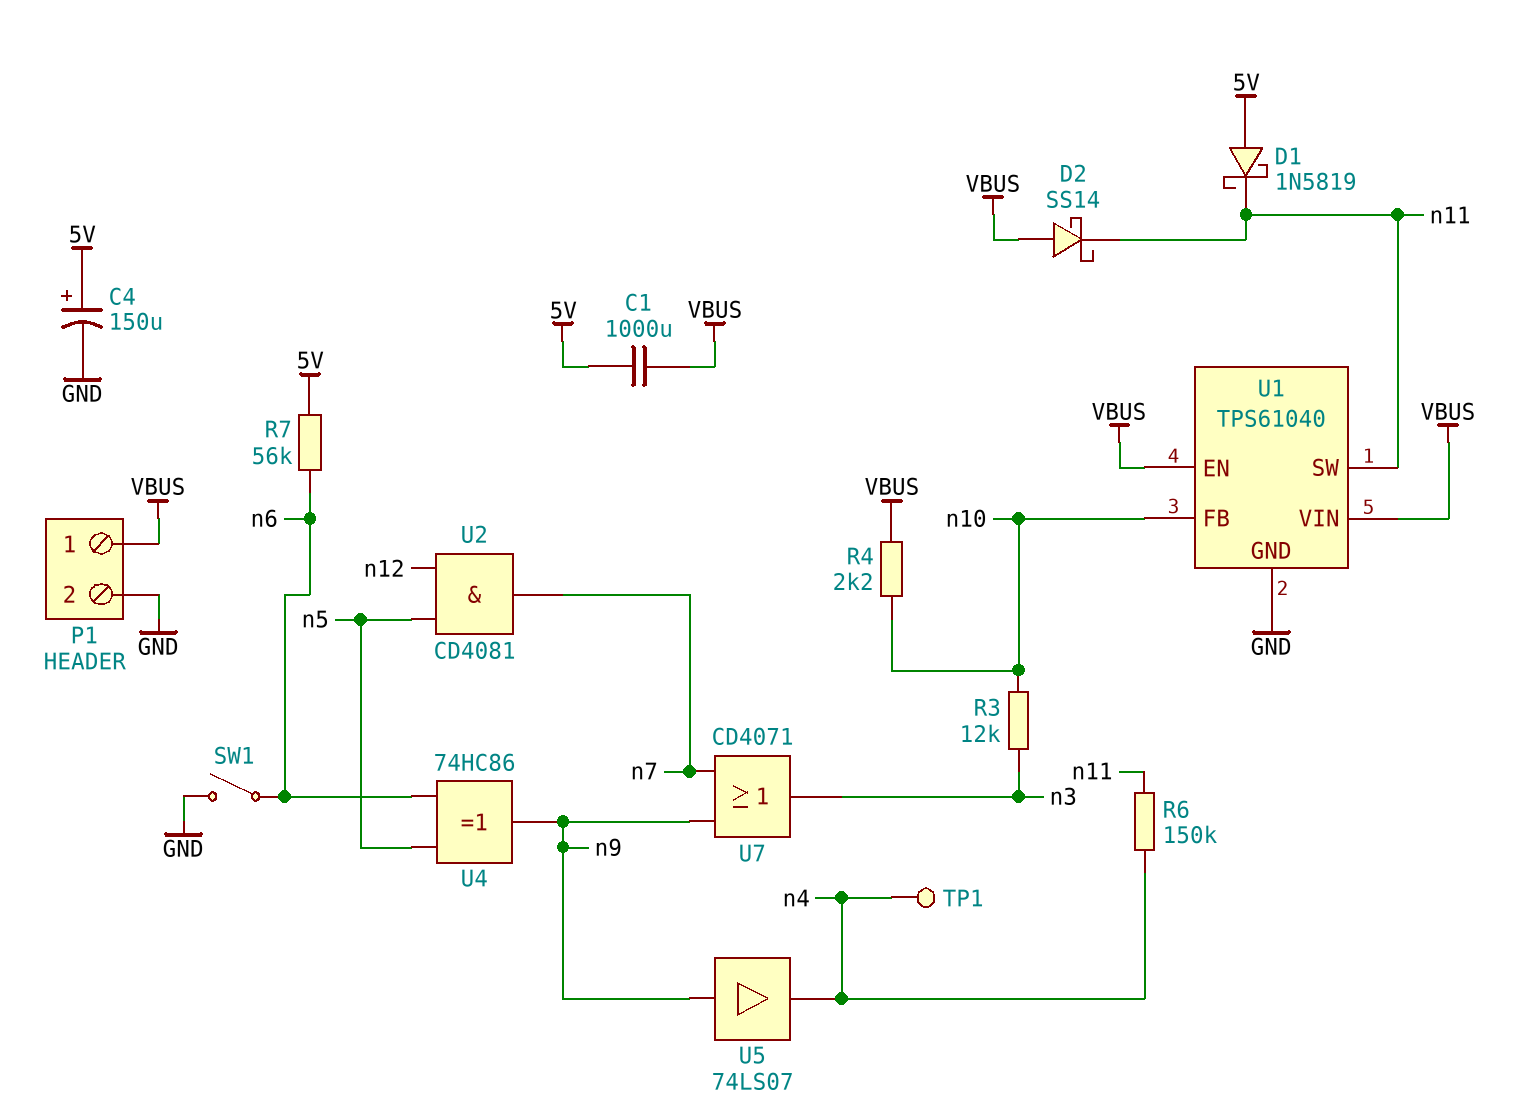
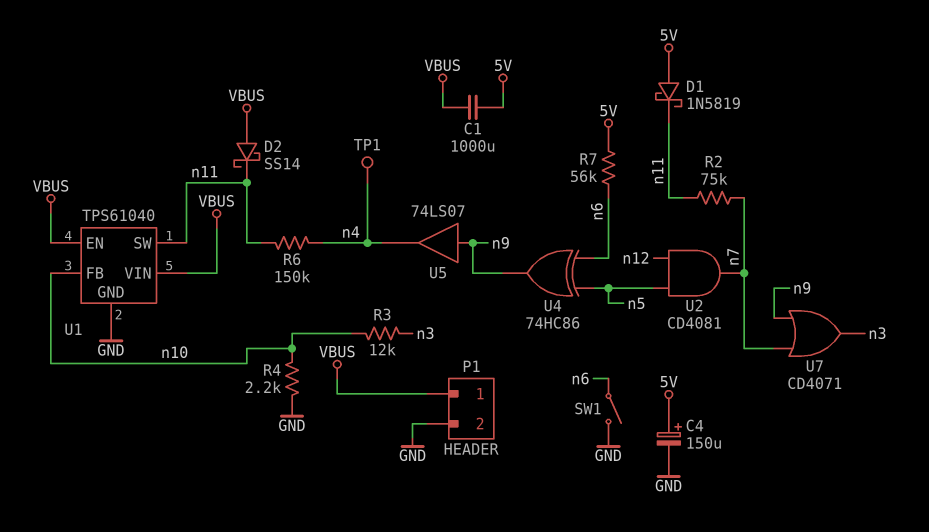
R2: none -> 75k (n7, n11)
R4: 2.2k (VBUS, n10) -> 2.2k (GND, n10)

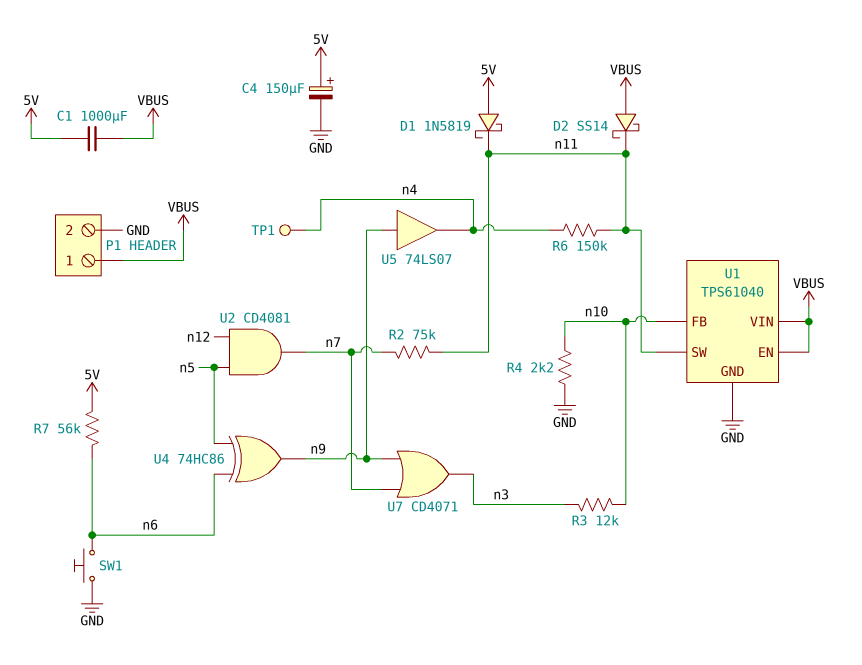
SW1: switch (GND, n6) -> button (GND, n6)

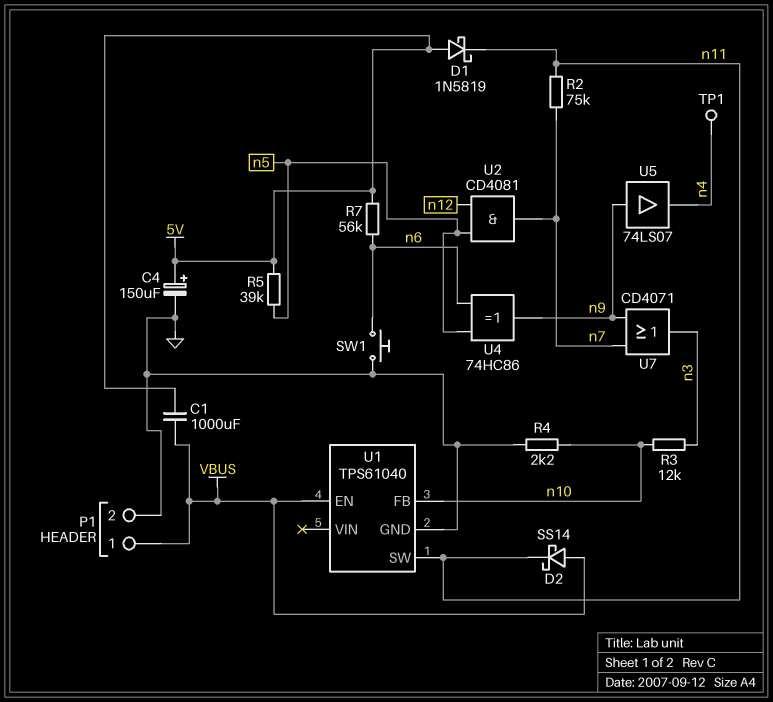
R5: none -> 39k (5V, n5)
R6: 150k (n4, n11) -> none
U1 pin VIN: VBUS -> none

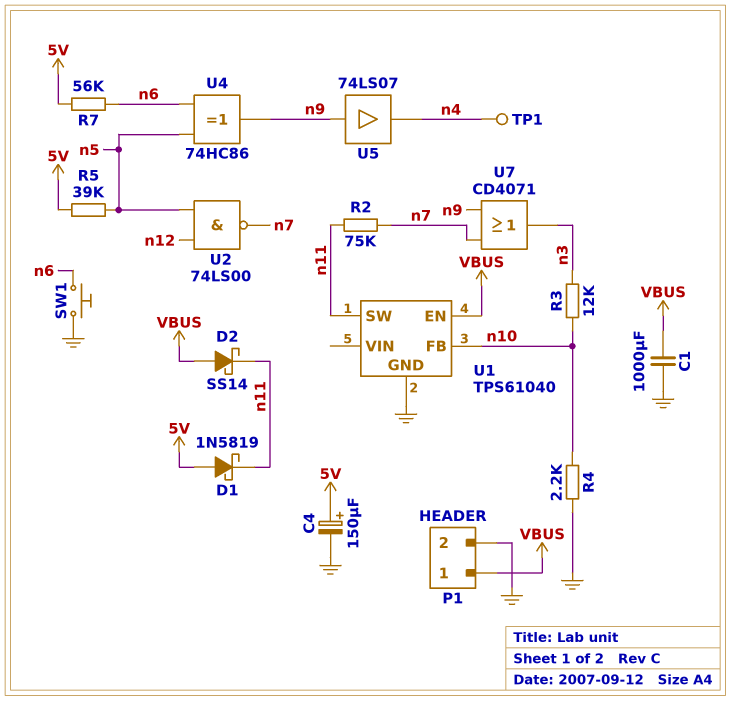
C1: 1000uF (5V, VBUS) -> 1000uF (GND, VBUS)
U2: AND CD4081 (in n5, in n12, out n7) -> NAND 74LS00 (in n5, in n12, out n7)

